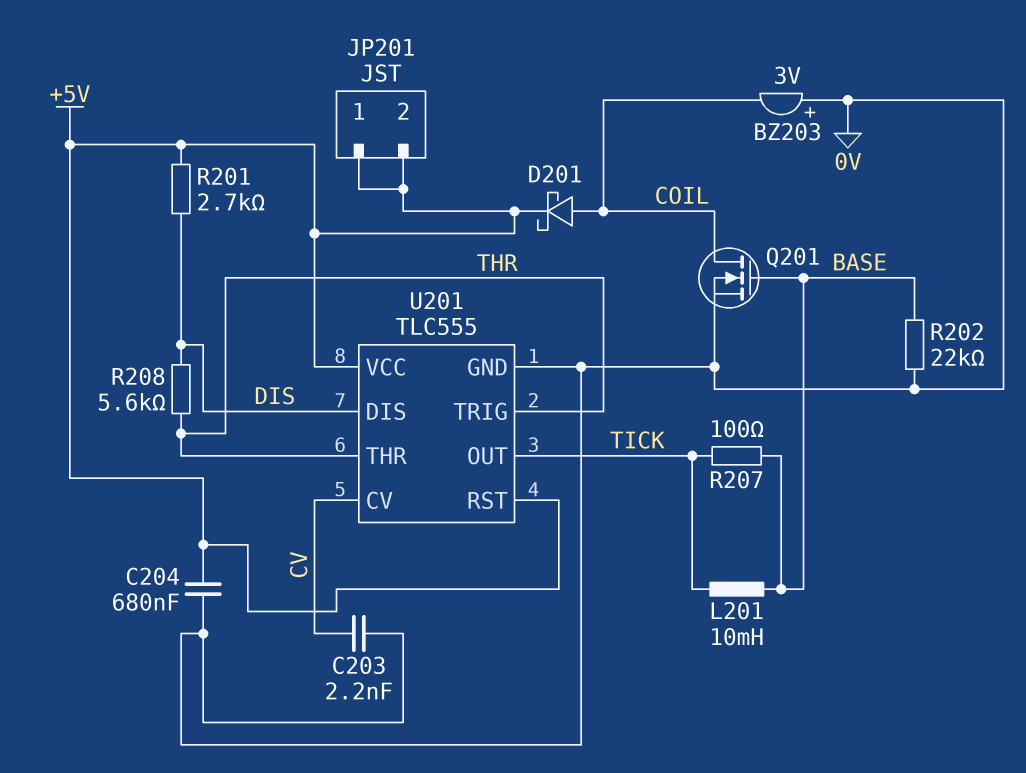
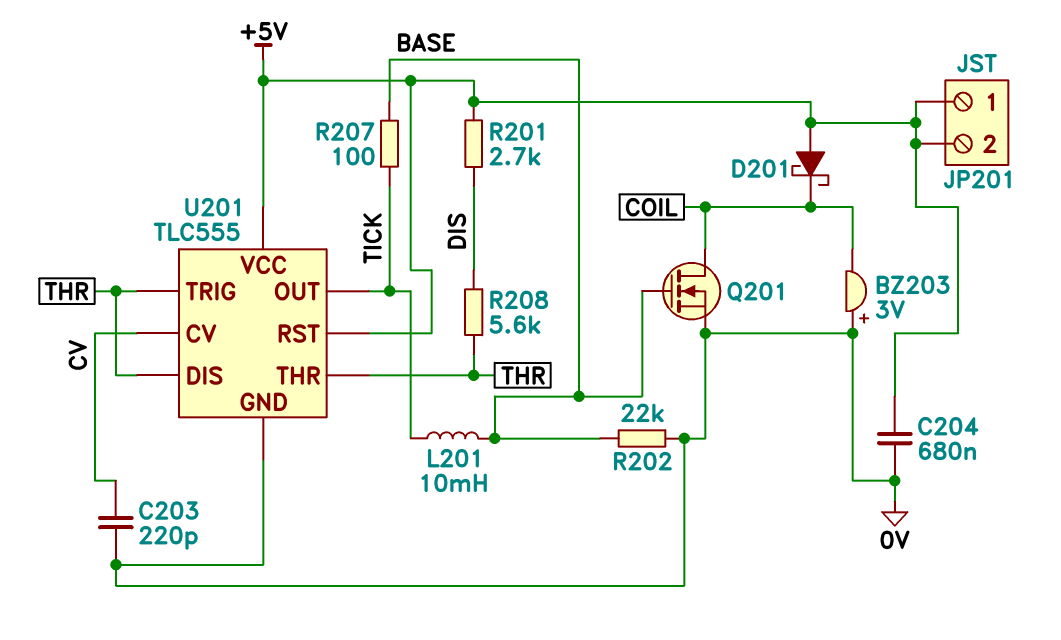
C203: 2.2nF (0V, CV) -> 220pF (0V, CV)
D201: schottky (A COIL, K +5V) -> schottky (A +5V, K COIL)
U201 pin DIS: DIS -> THR

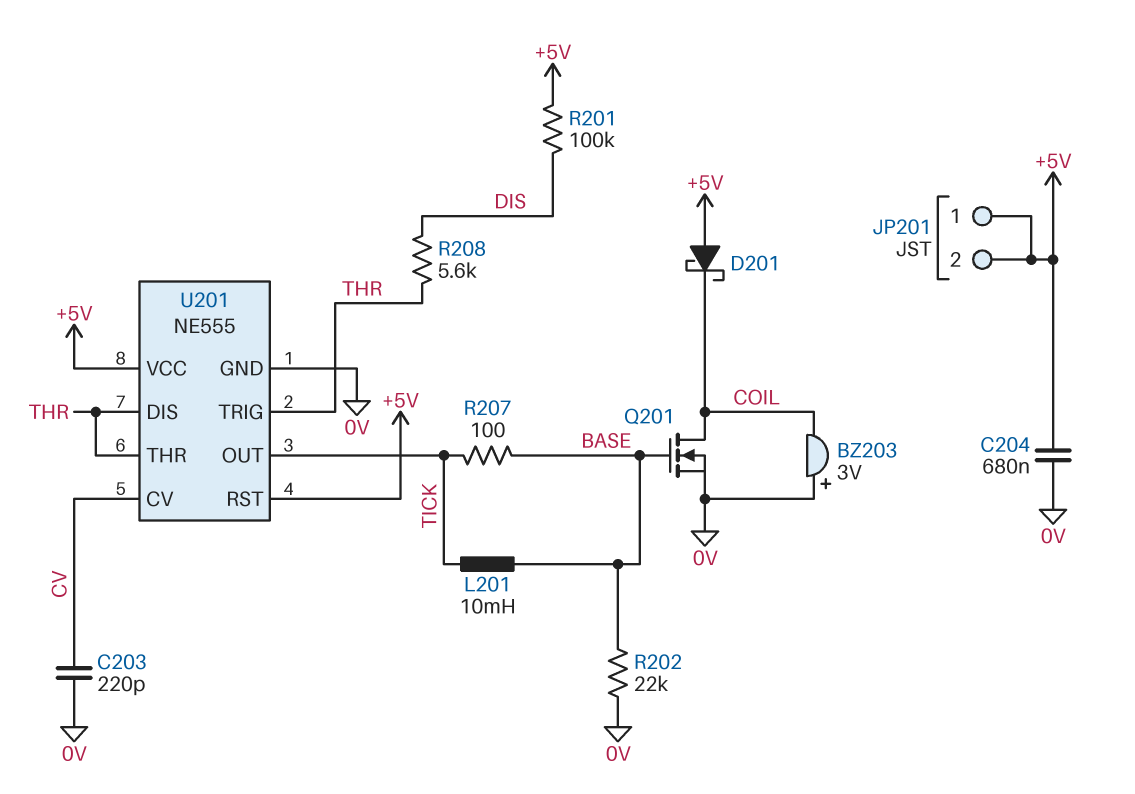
R201: 2.7k (+5V, DIS) -> 100k (+5V, DIS)
U201: TLC555 -> NE555

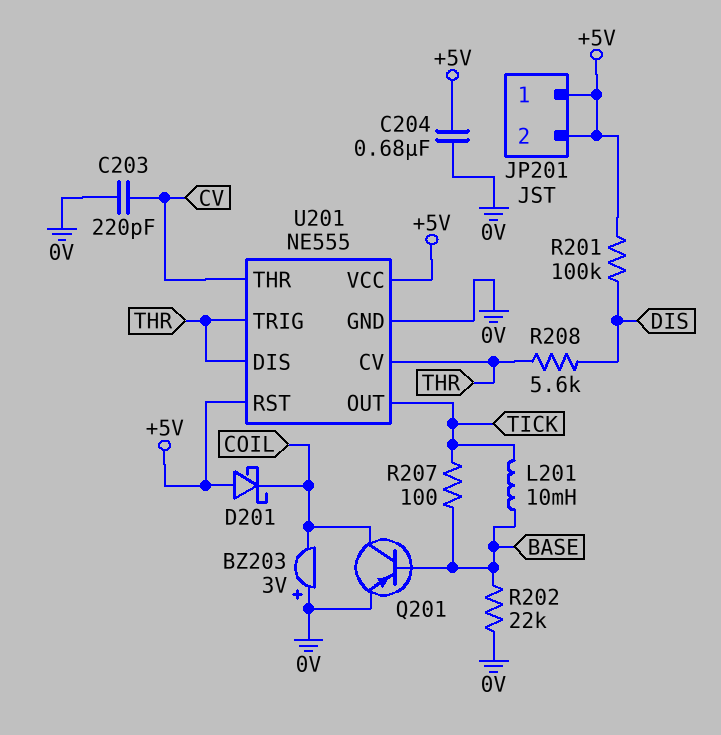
Q201: NMOS (G BASE, D COIL, S 0V) -> PNP (B BASE, C COIL, E 0V)
U201 pin CV: CV -> THR
U201 pin THR: THR -> CV

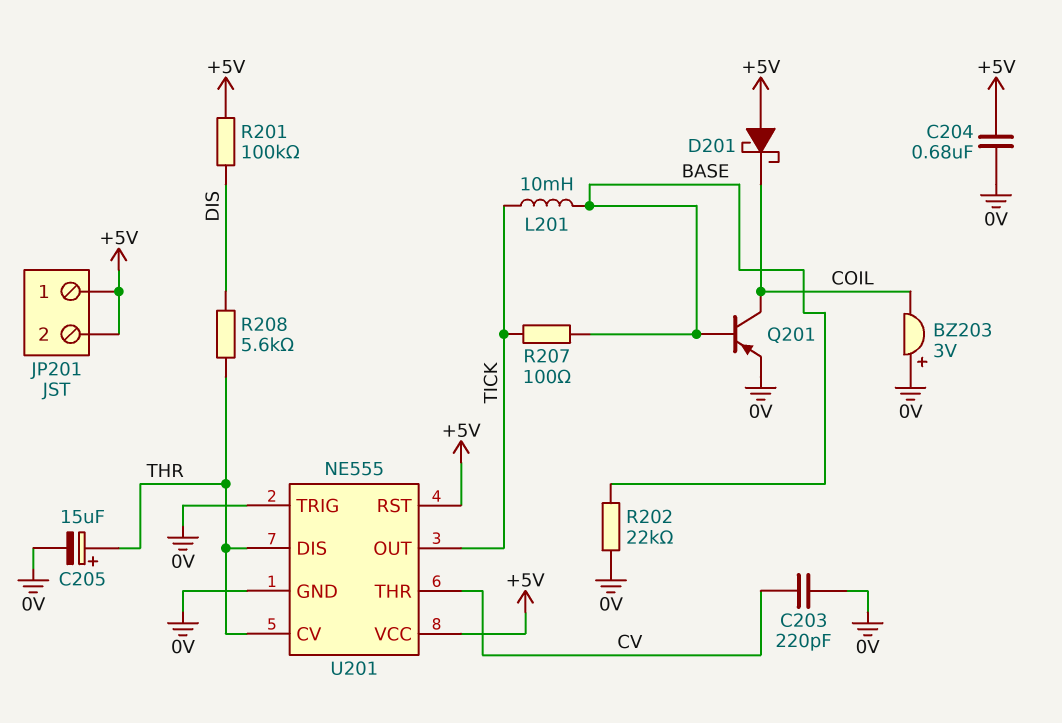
C205: none -> 15uF (plus THR, minus 0V)
U201 pin TRIG: THR -> 0V

